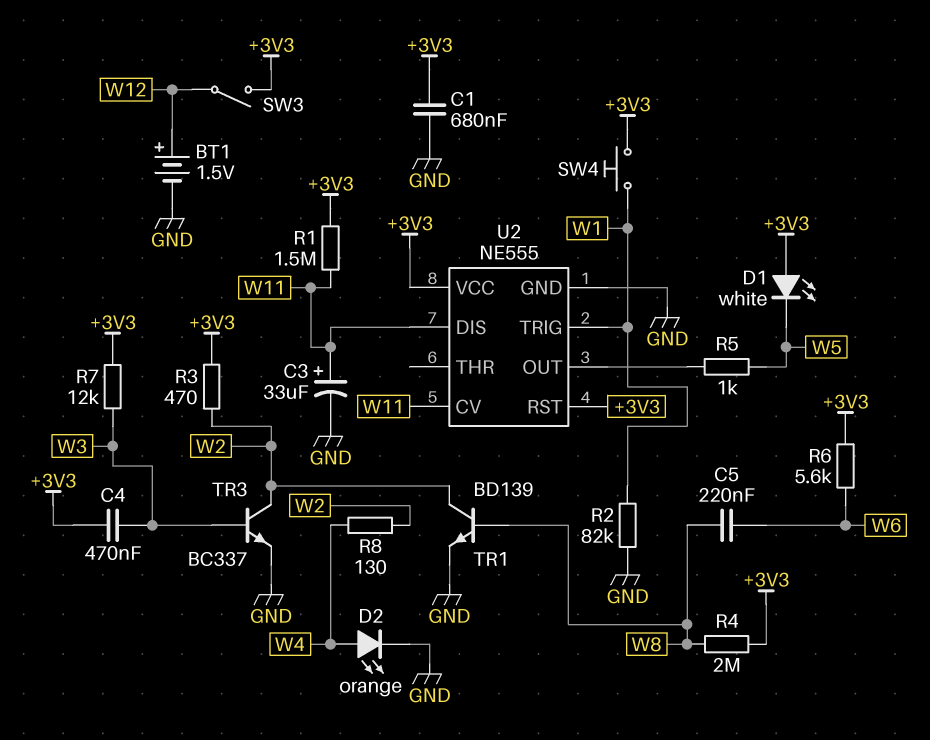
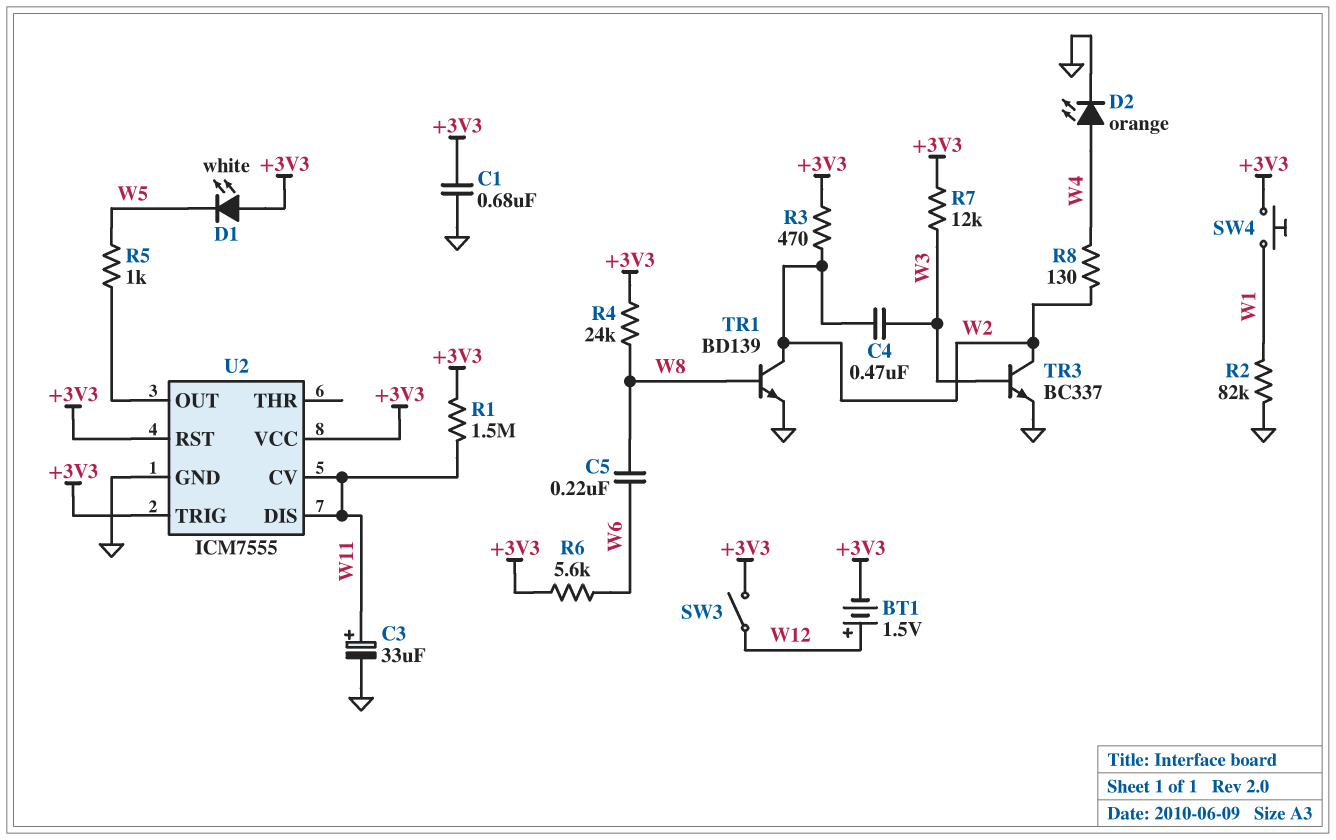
BT1: 1.5V (plus W12, minus GND) -> 1.5V (plus W12, minus +3V3)
C4: 470nF (+3V3, W3) -> 470nF (W2, W3)
R4: 2M (+3V3, W8) -> 24k (+3V3, W8)
U2: NE555 -> ICM7555
U2 pin TRIG: W1 -> +3V3

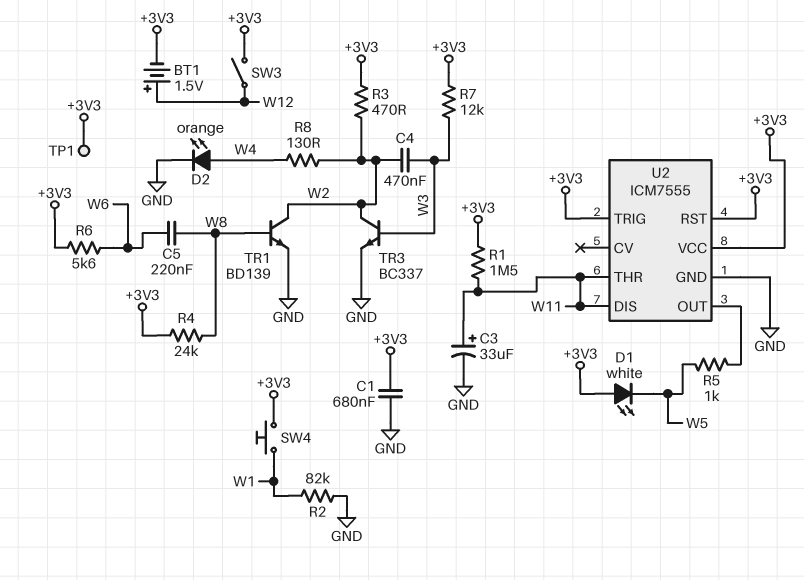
TP1: none -> test point (+3V3)
U2 pin CV: W11 -> none
U2 pin THR: none -> W11

